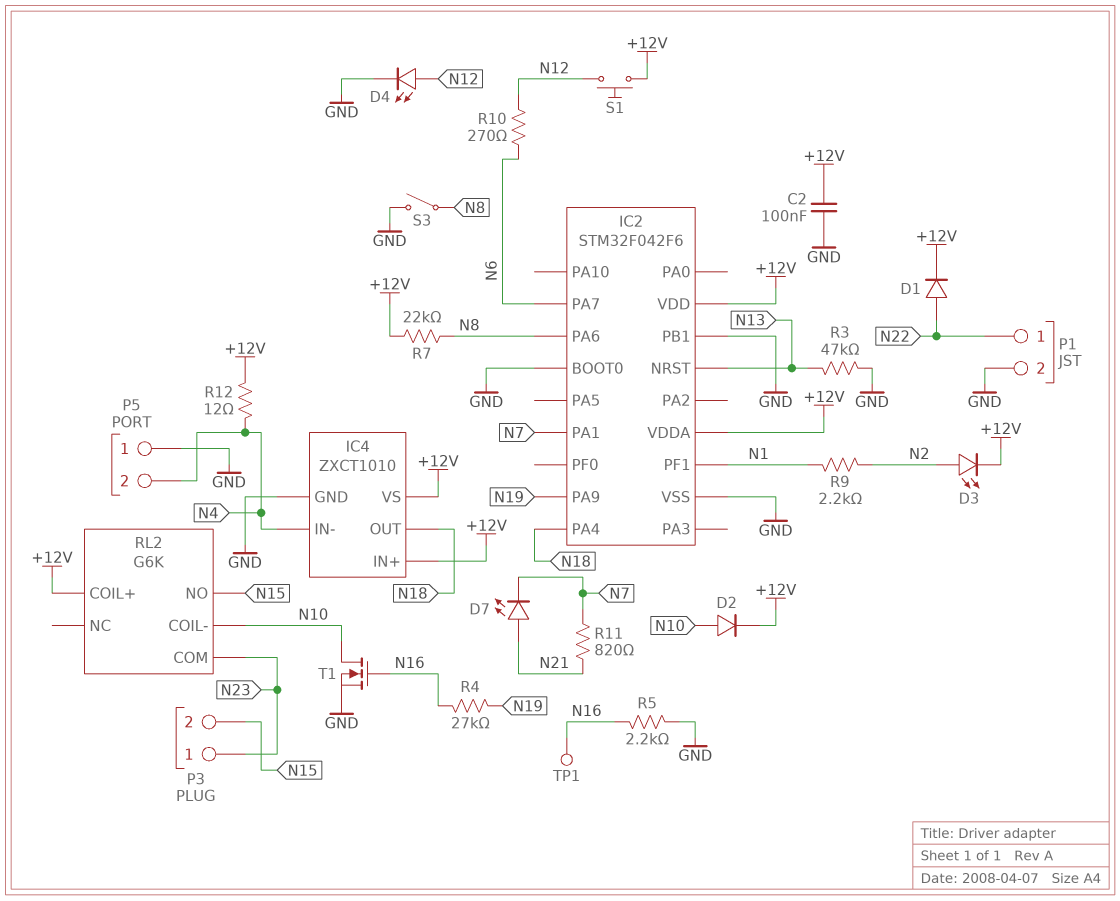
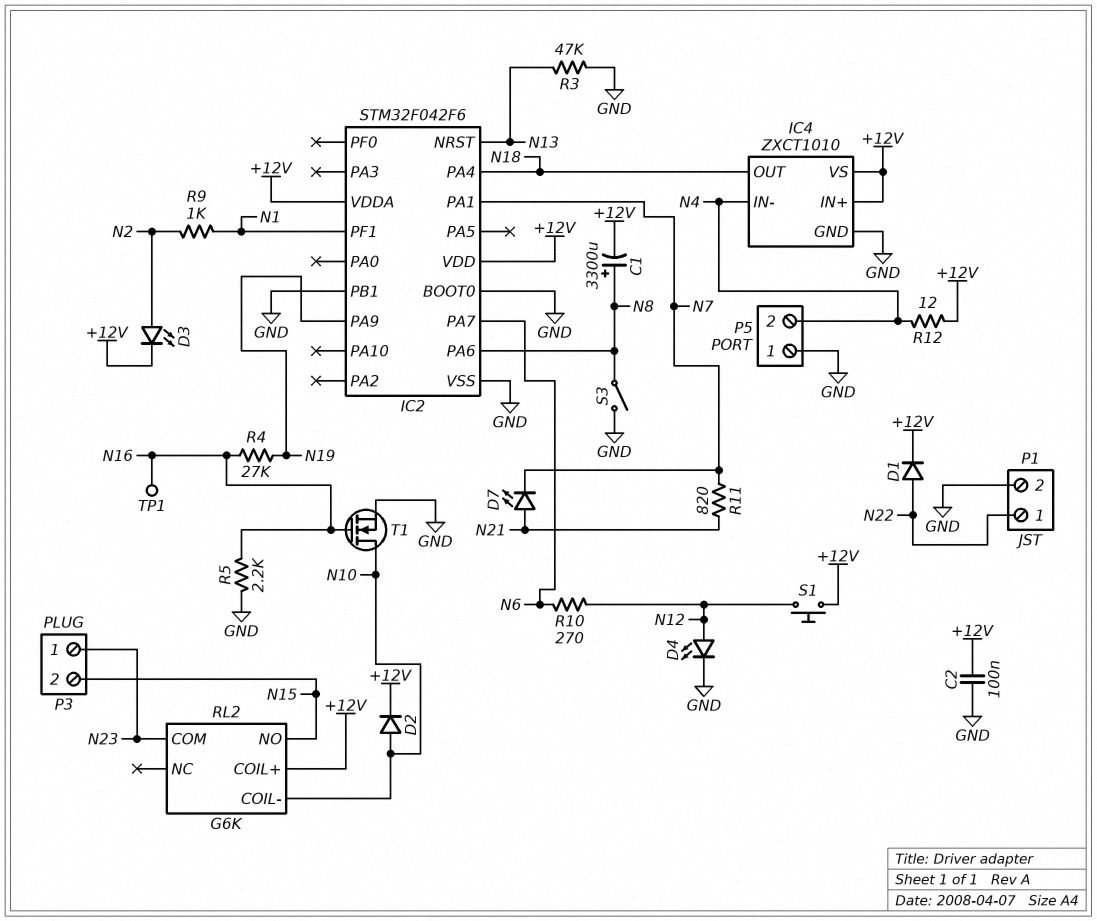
C1: none -> 3300uF (plus N8, minus +12V)
R7: 22k (+12V, N8) -> none
R9: 2.2k (N1, N2) -> 1k (N1, N2)

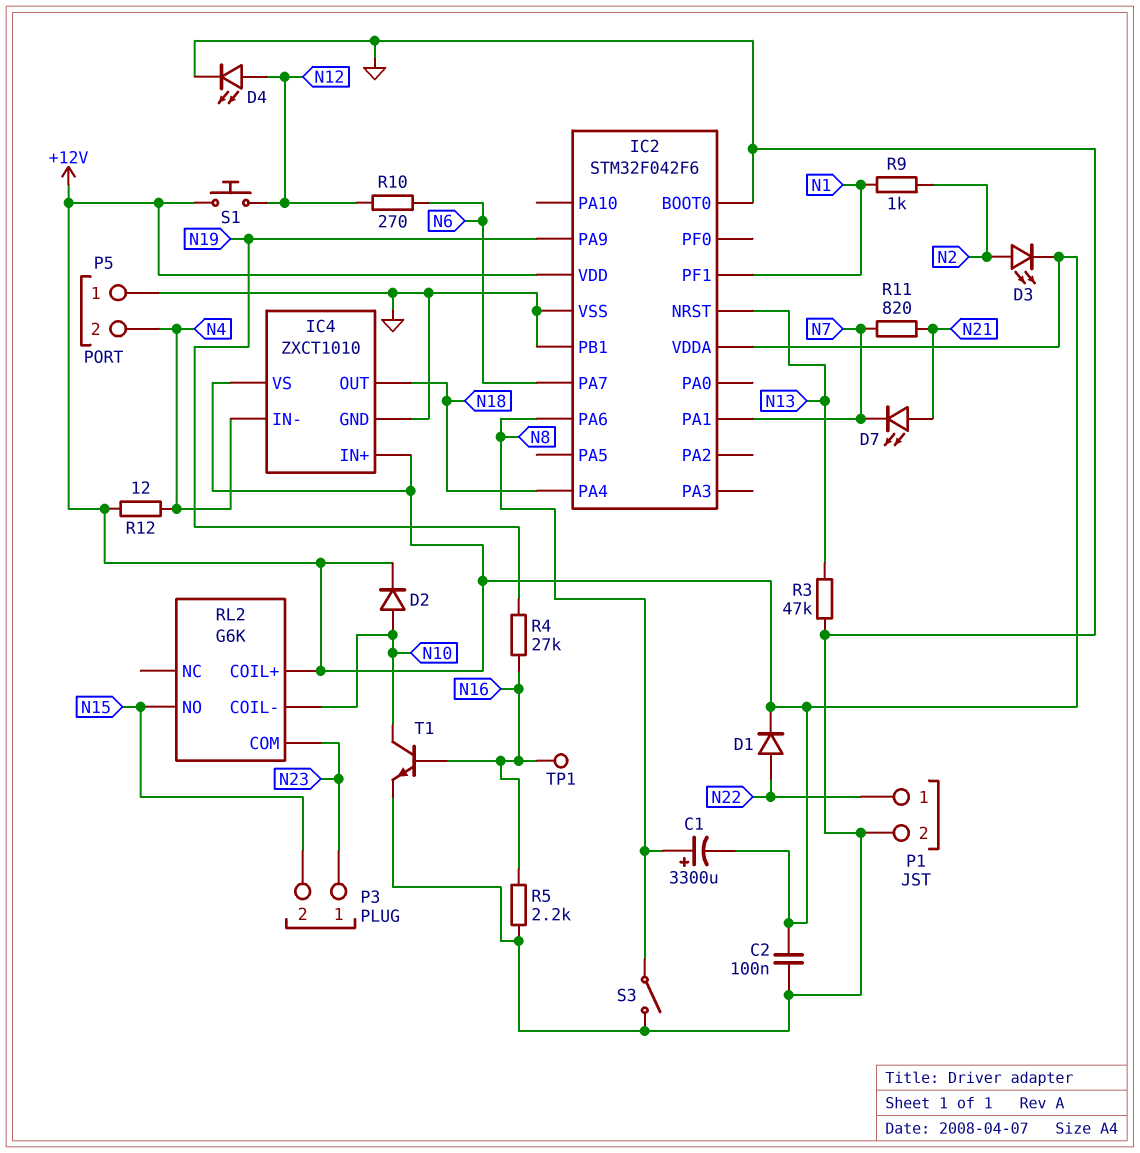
T1: NMOS (G N16, D N10, S GND) -> NPN (B N16, C N10, E GND)

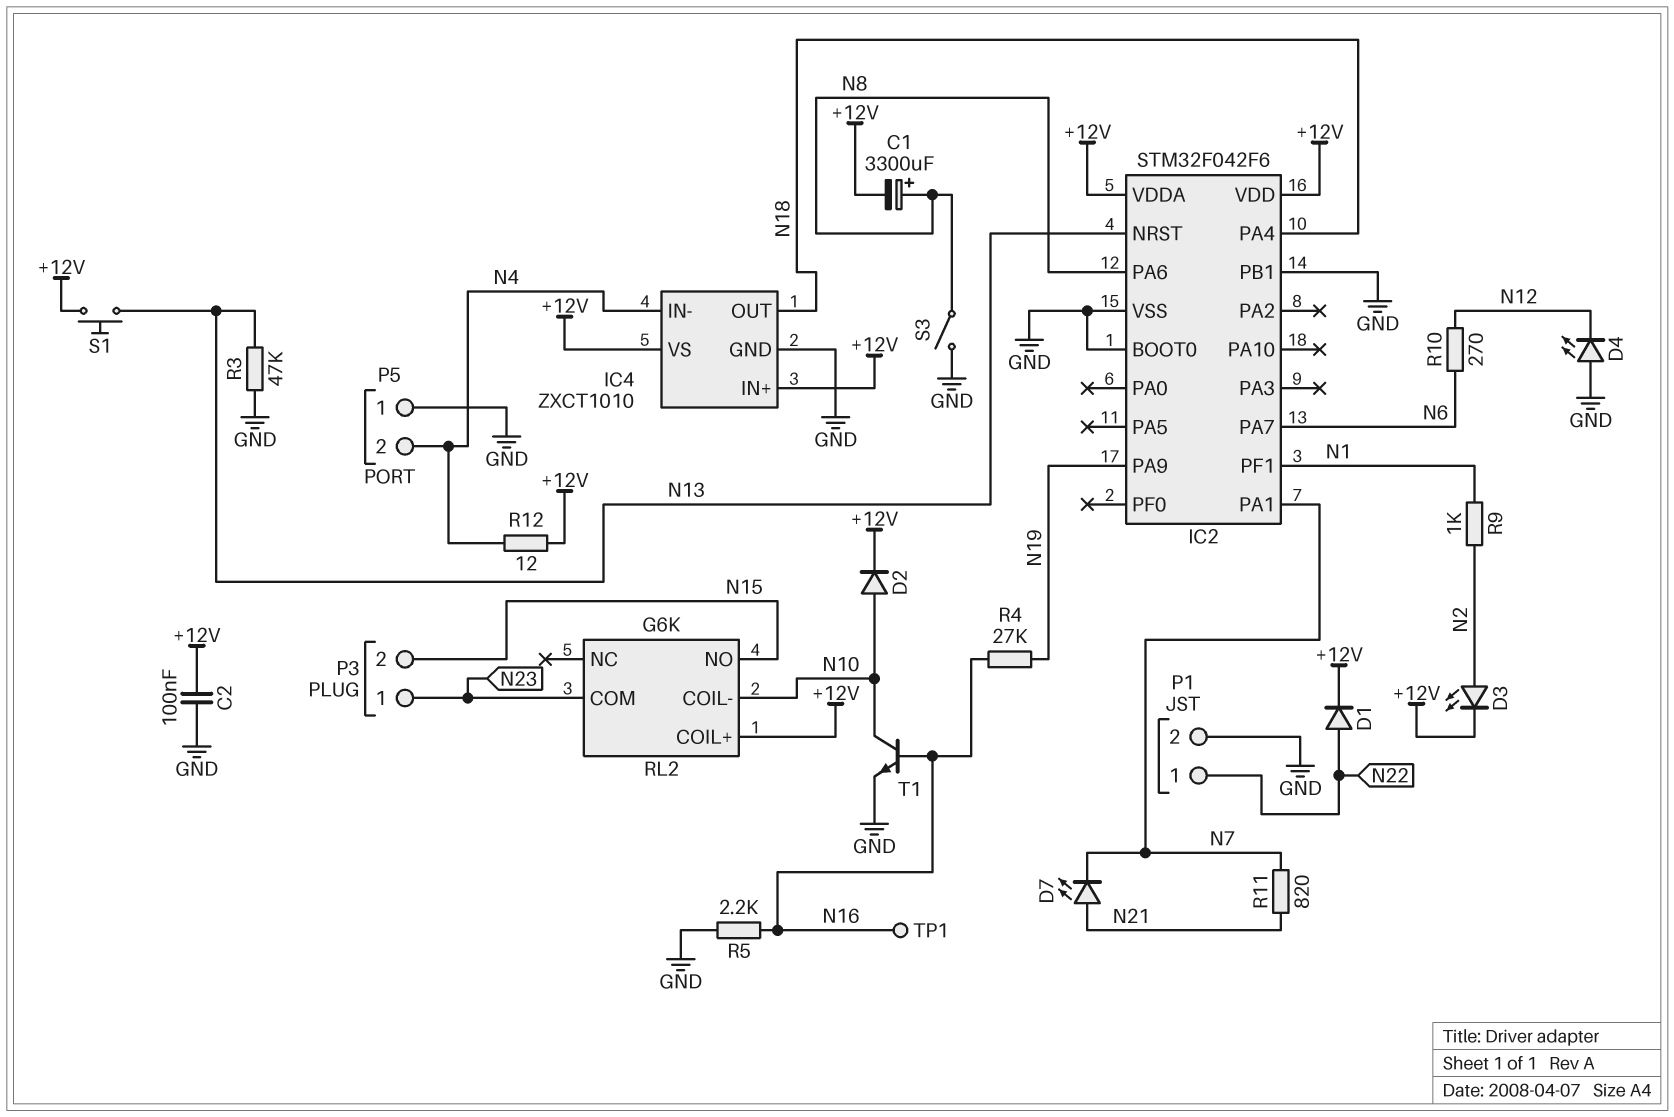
D4: LED (A N12, K GND) -> LED (A GND, K N12)
S1: button (+12V, N12) -> button (+12V, N13)

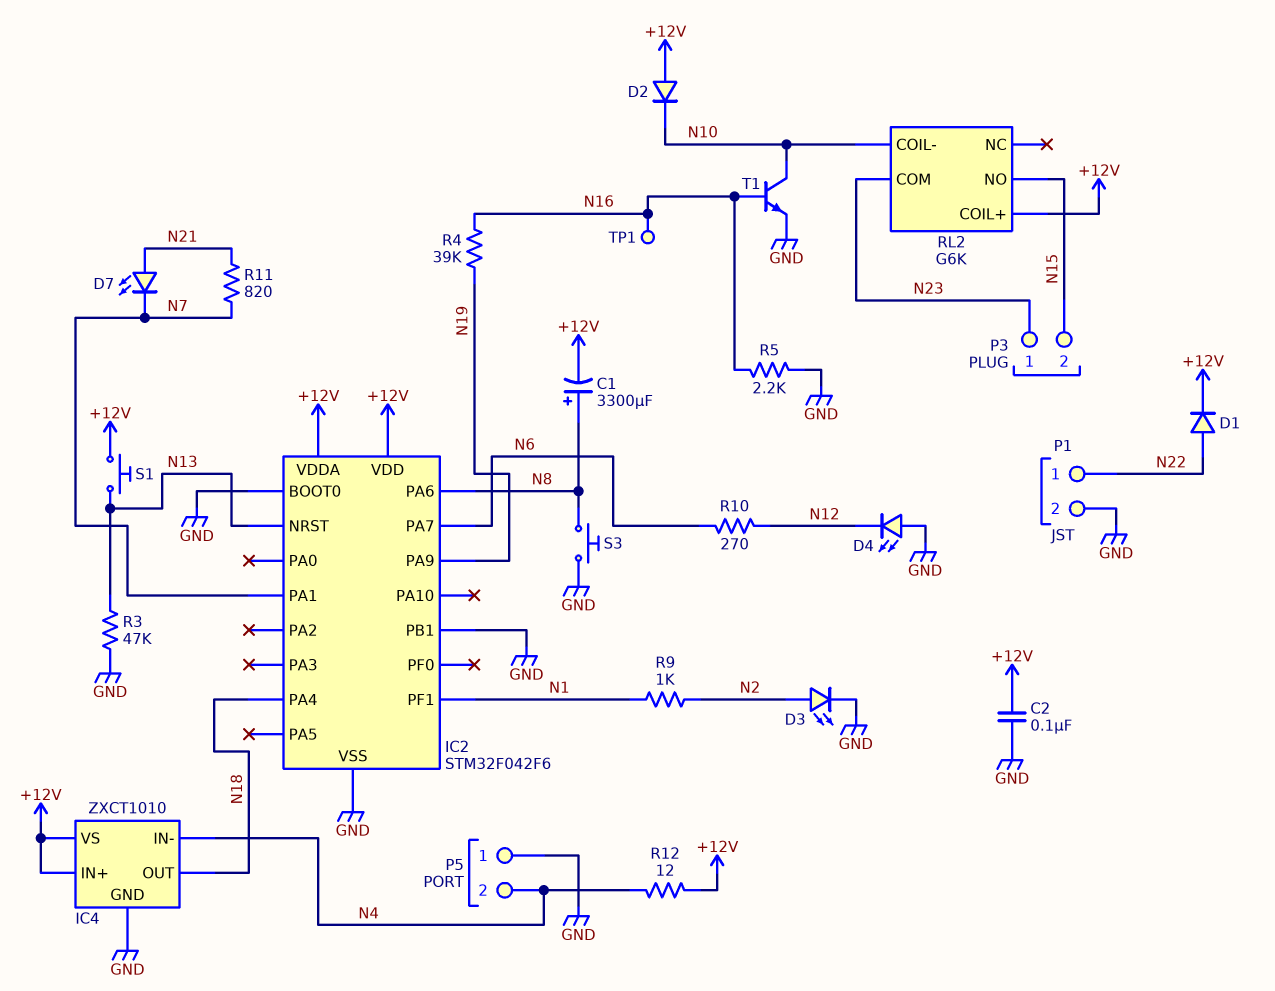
D2: diode (A N10, K +12V) -> diode (A +12V, K N10)
D3: LED (A N2, K +12V) -> LED (A N2, K GND)
R4: 27k (N16, N19) -> 39k (N16, N19)
S3: switch (GND, N8) -> button (GND, N8)

